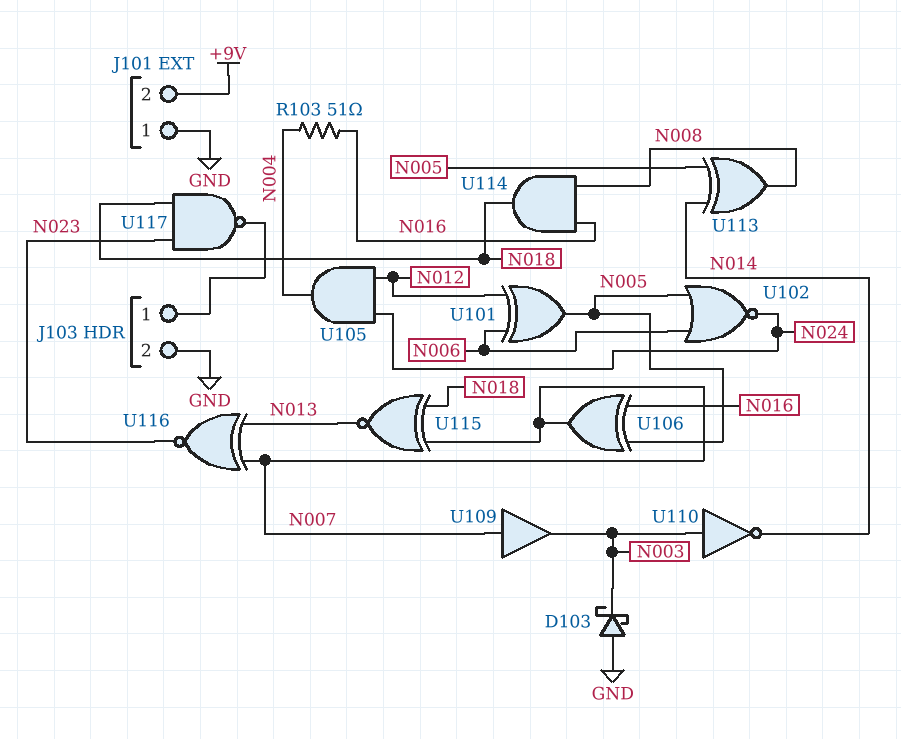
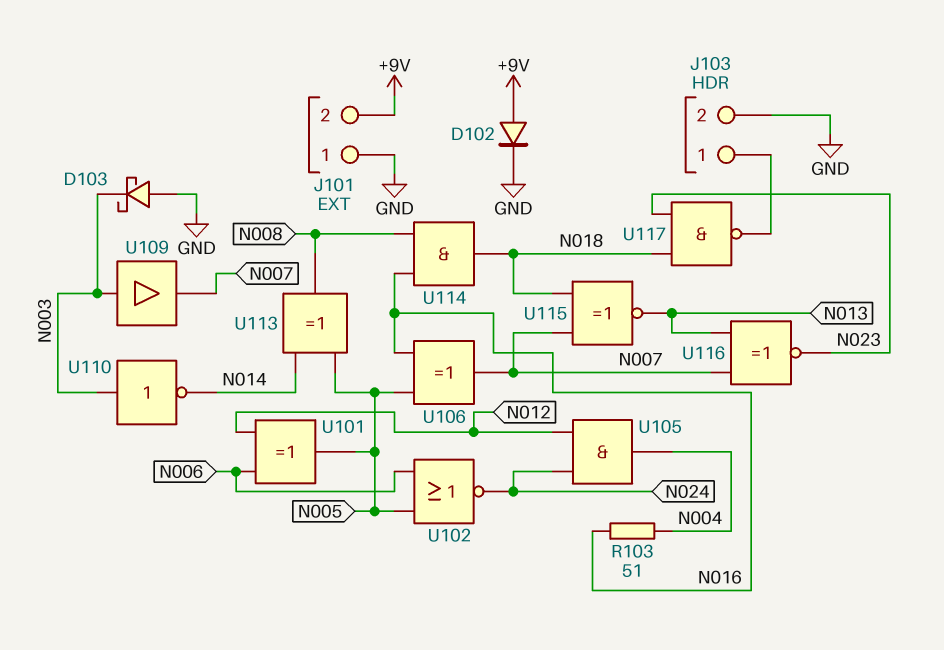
D102: none -> diode (A +9V, K GND)
U109: buffer (in N007, out N003) -> buffer (in N003, out N007)

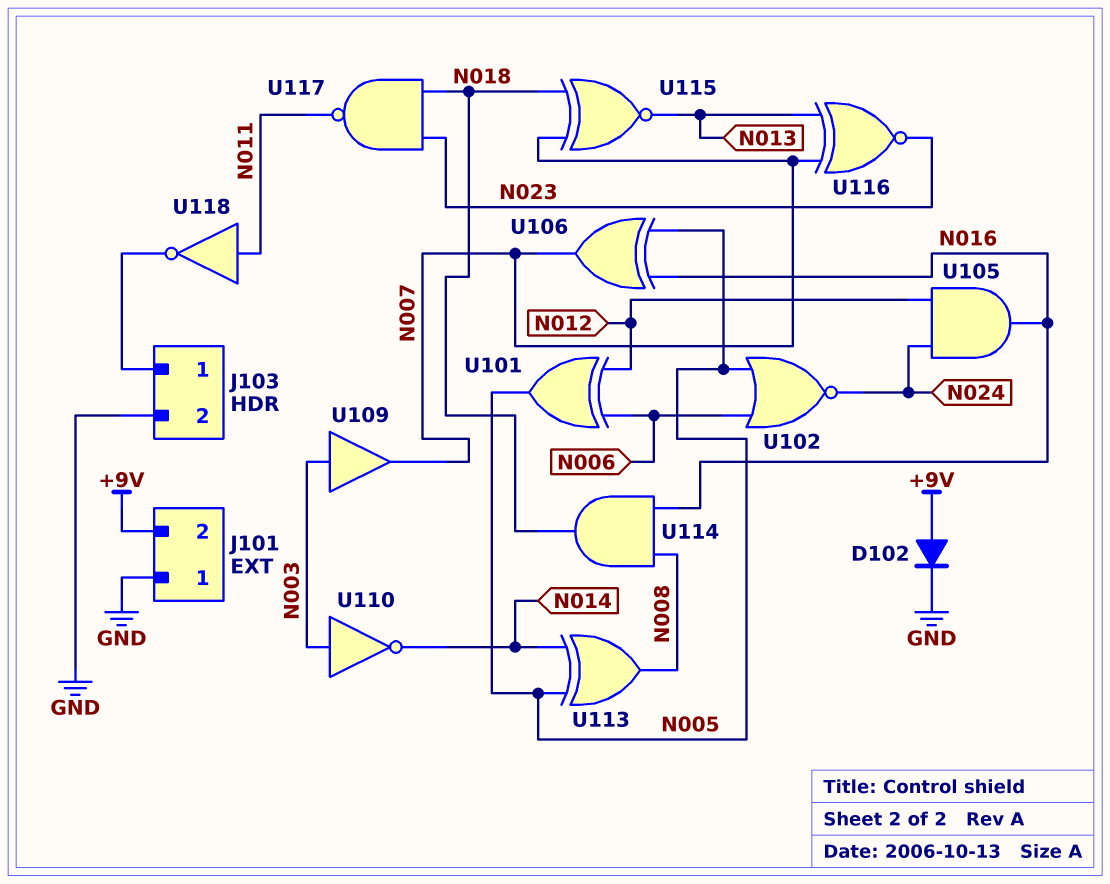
D103: schottky (A GND, K N003) -> none
R103: 51 (N004, N016) -> none
U105: AND (in N012, in N024, out N004) -> AND (in N012, in N024, out N016)
U117: NAND (in N018, in N023, out J103/1) -> NAND (in N018, in N023, out N011)
U118: none -> NOT (in N011, out J103/1)

